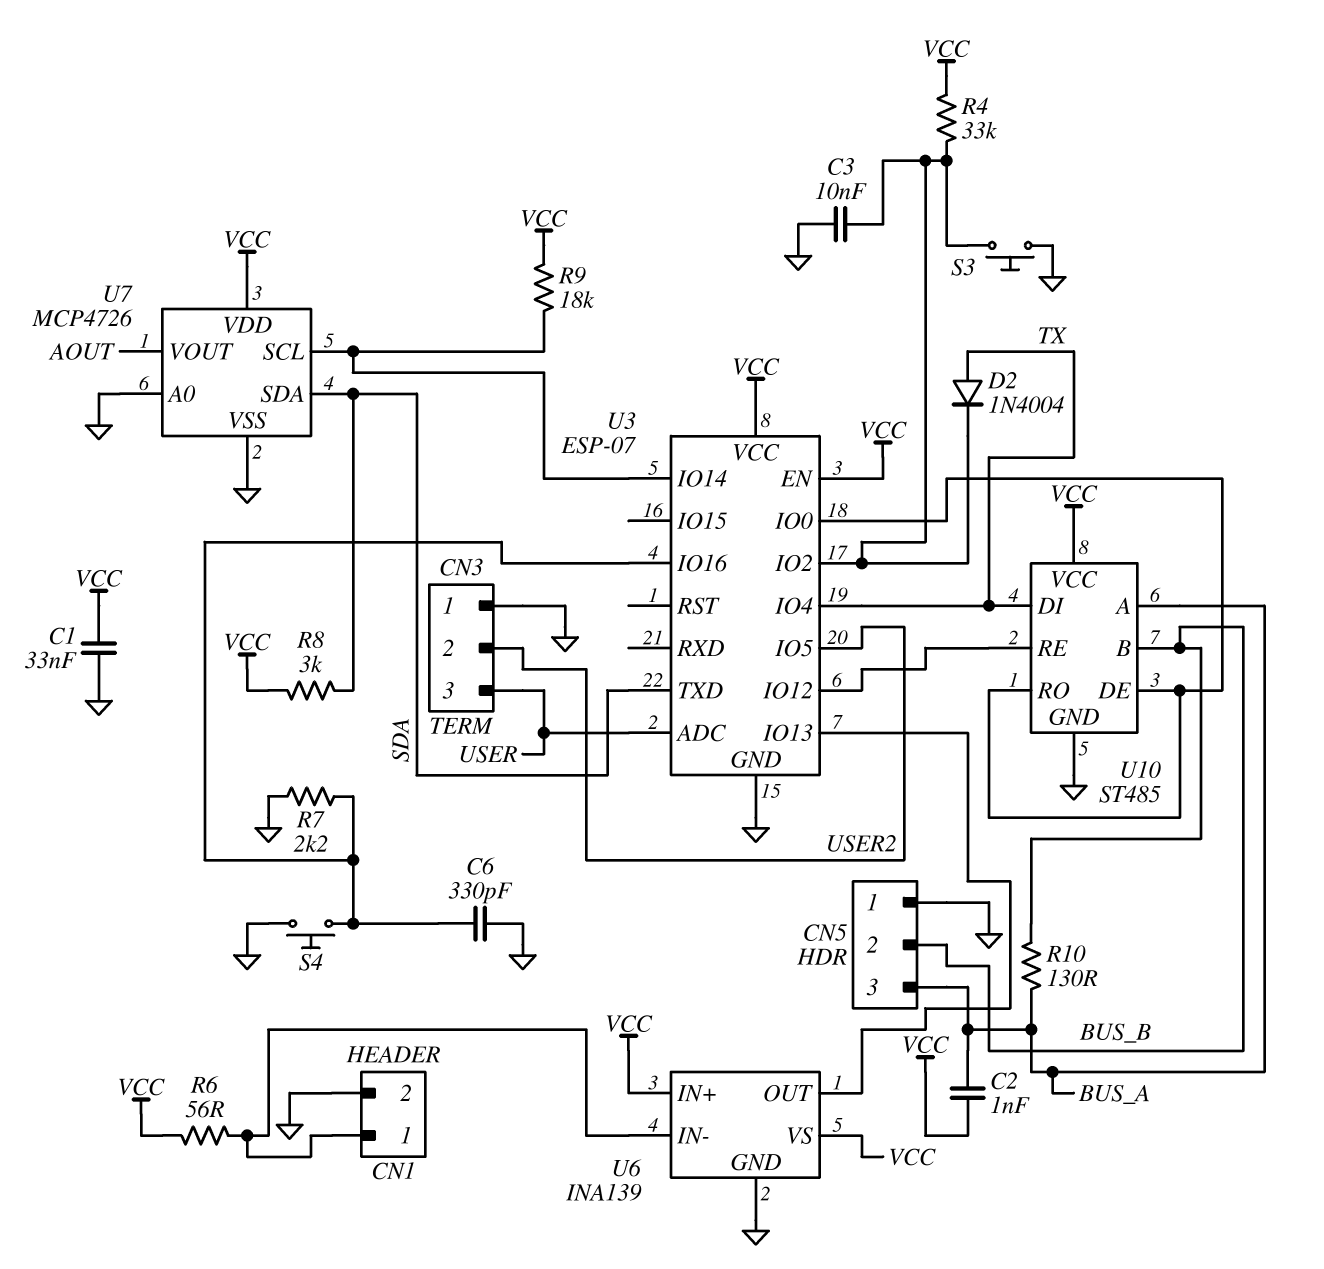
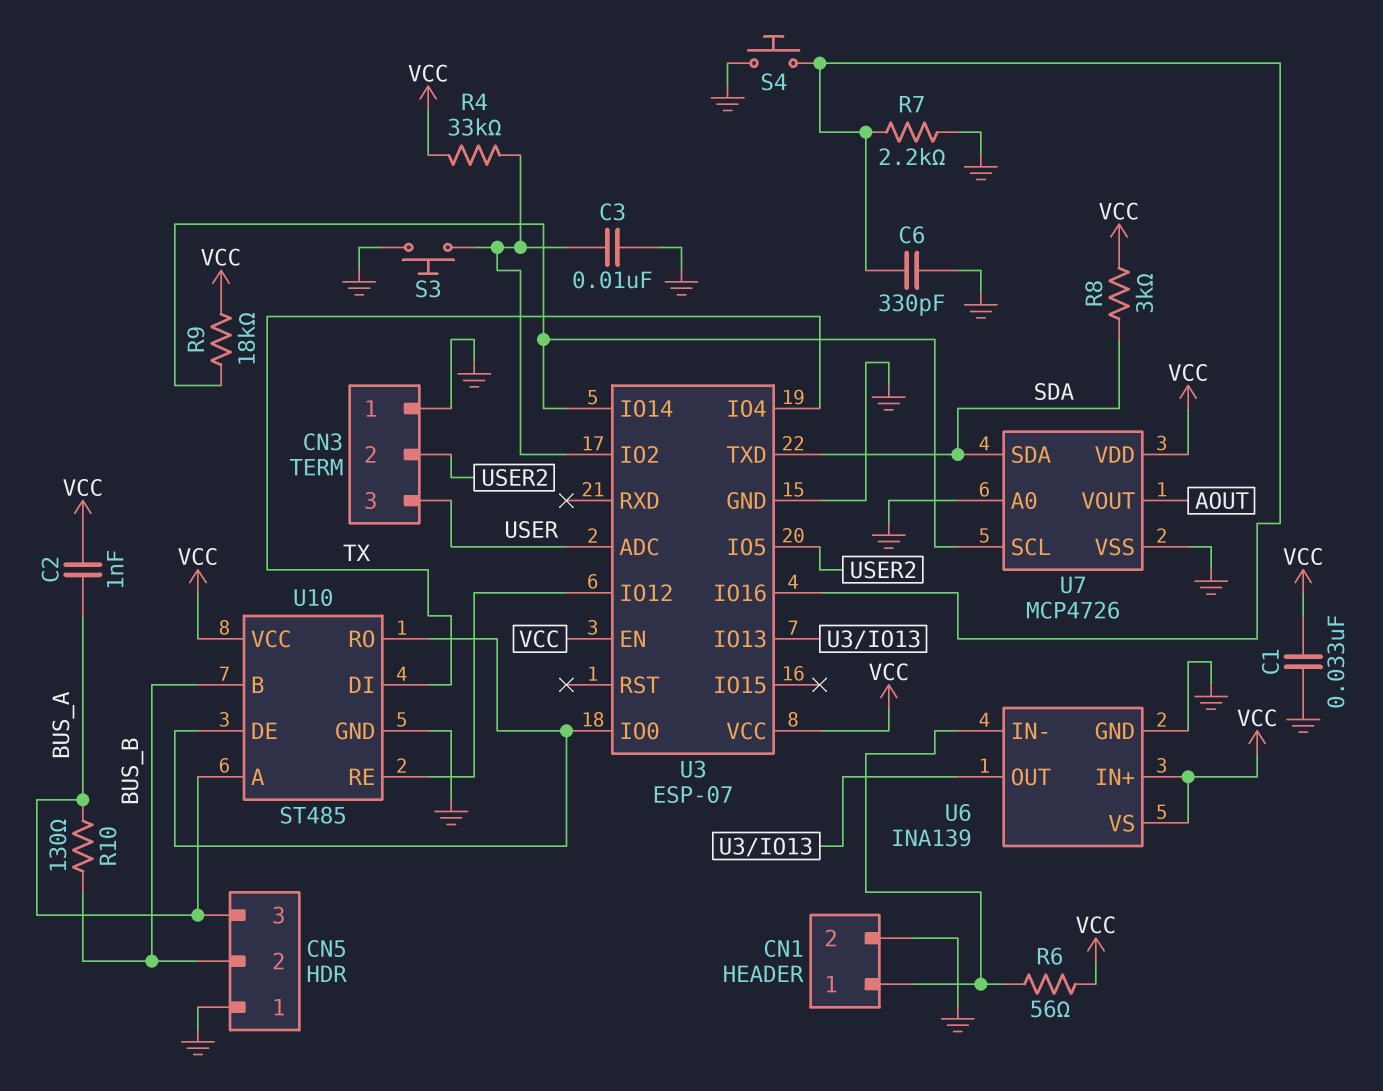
D2: diode 1N4004 (A TX, K U3/IO2) -> none

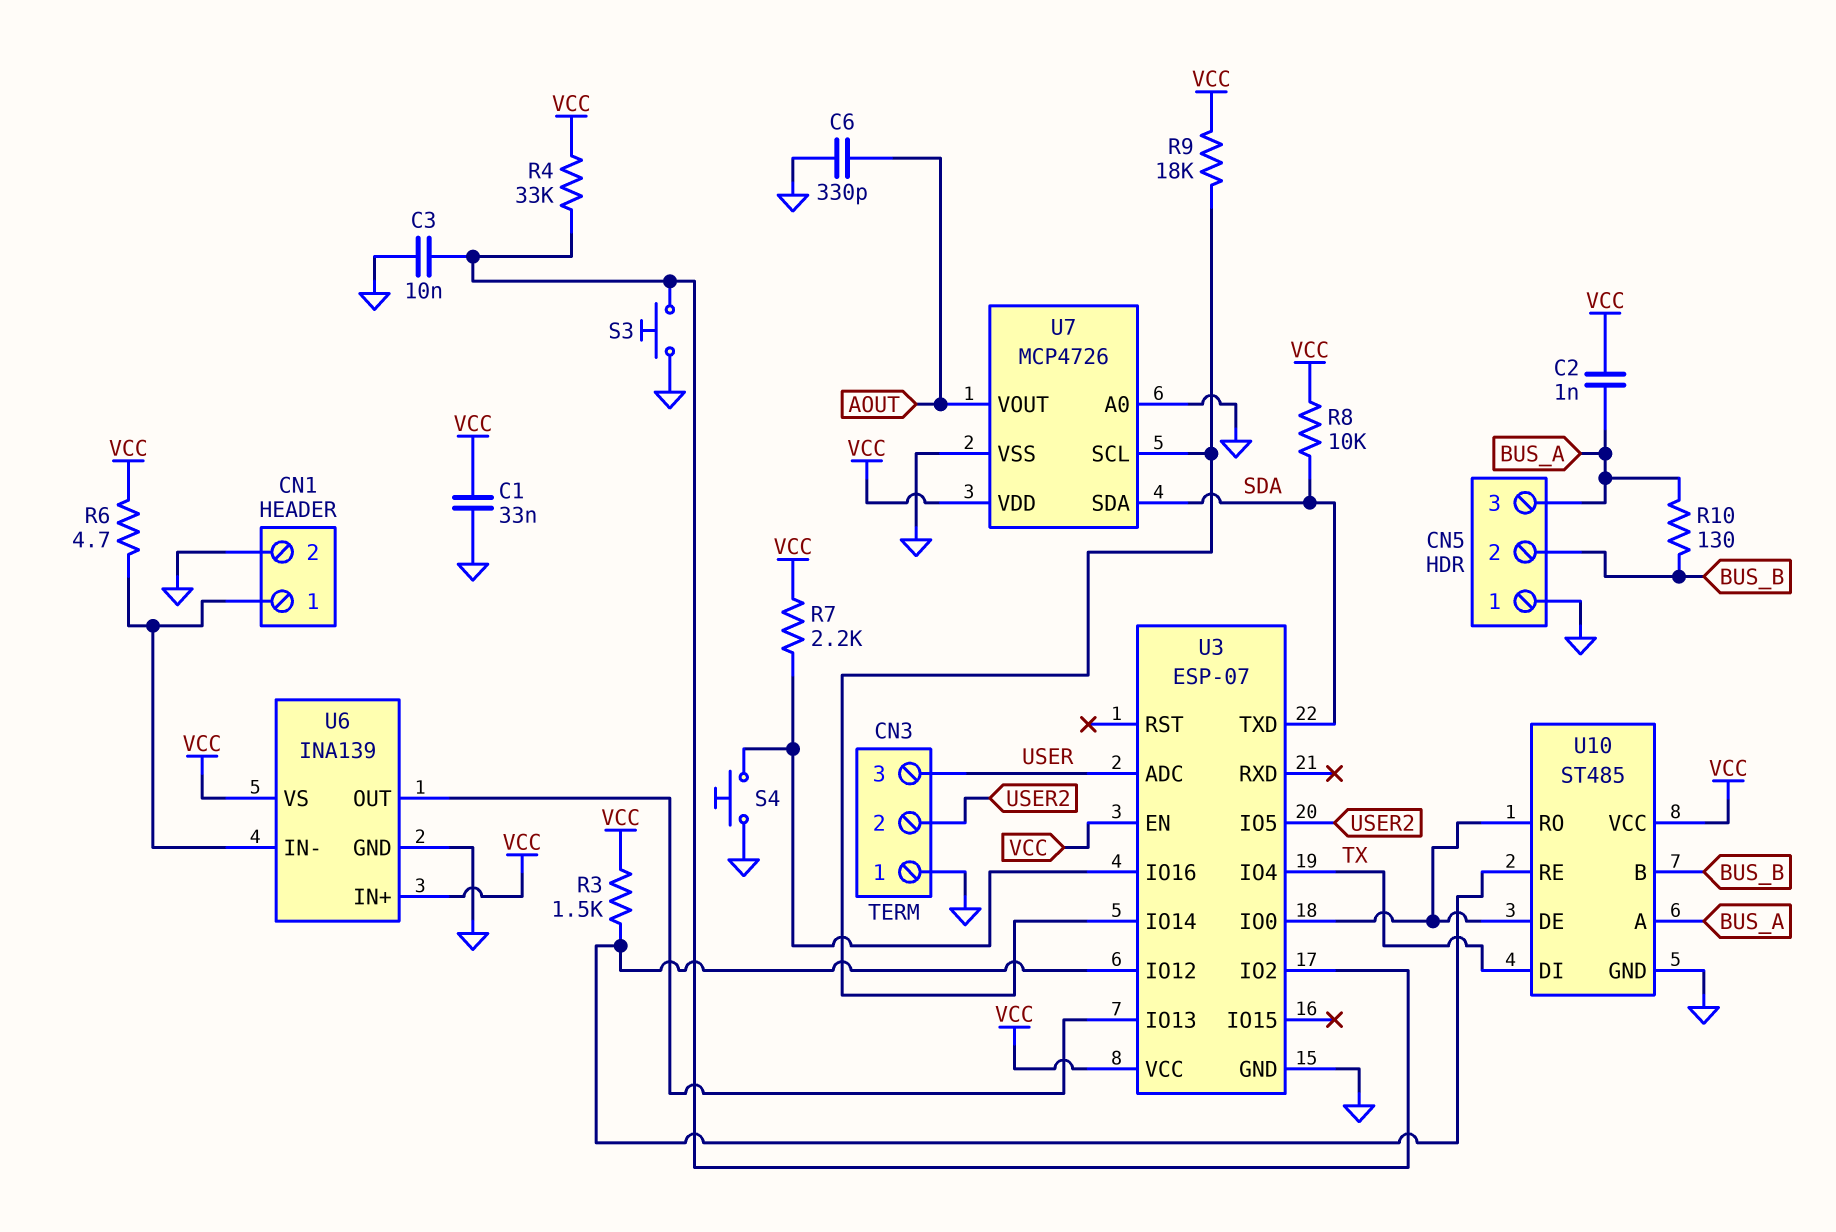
C6: 330pF (GND, U3/IO16) -> 330pF (AOUT, GND)
R3: none -> 1.5k (U3/IO12, VCC)
R6: 56 (CN1/1, VCC) -> 4.7 (CN1/1, VCC)
R7: 2.2k (GND, U3/IO16) -> 2.2k (U3/IO16, VCC)
R8: 3k (SDA, VCC) -> 10k (SDA, VCC)

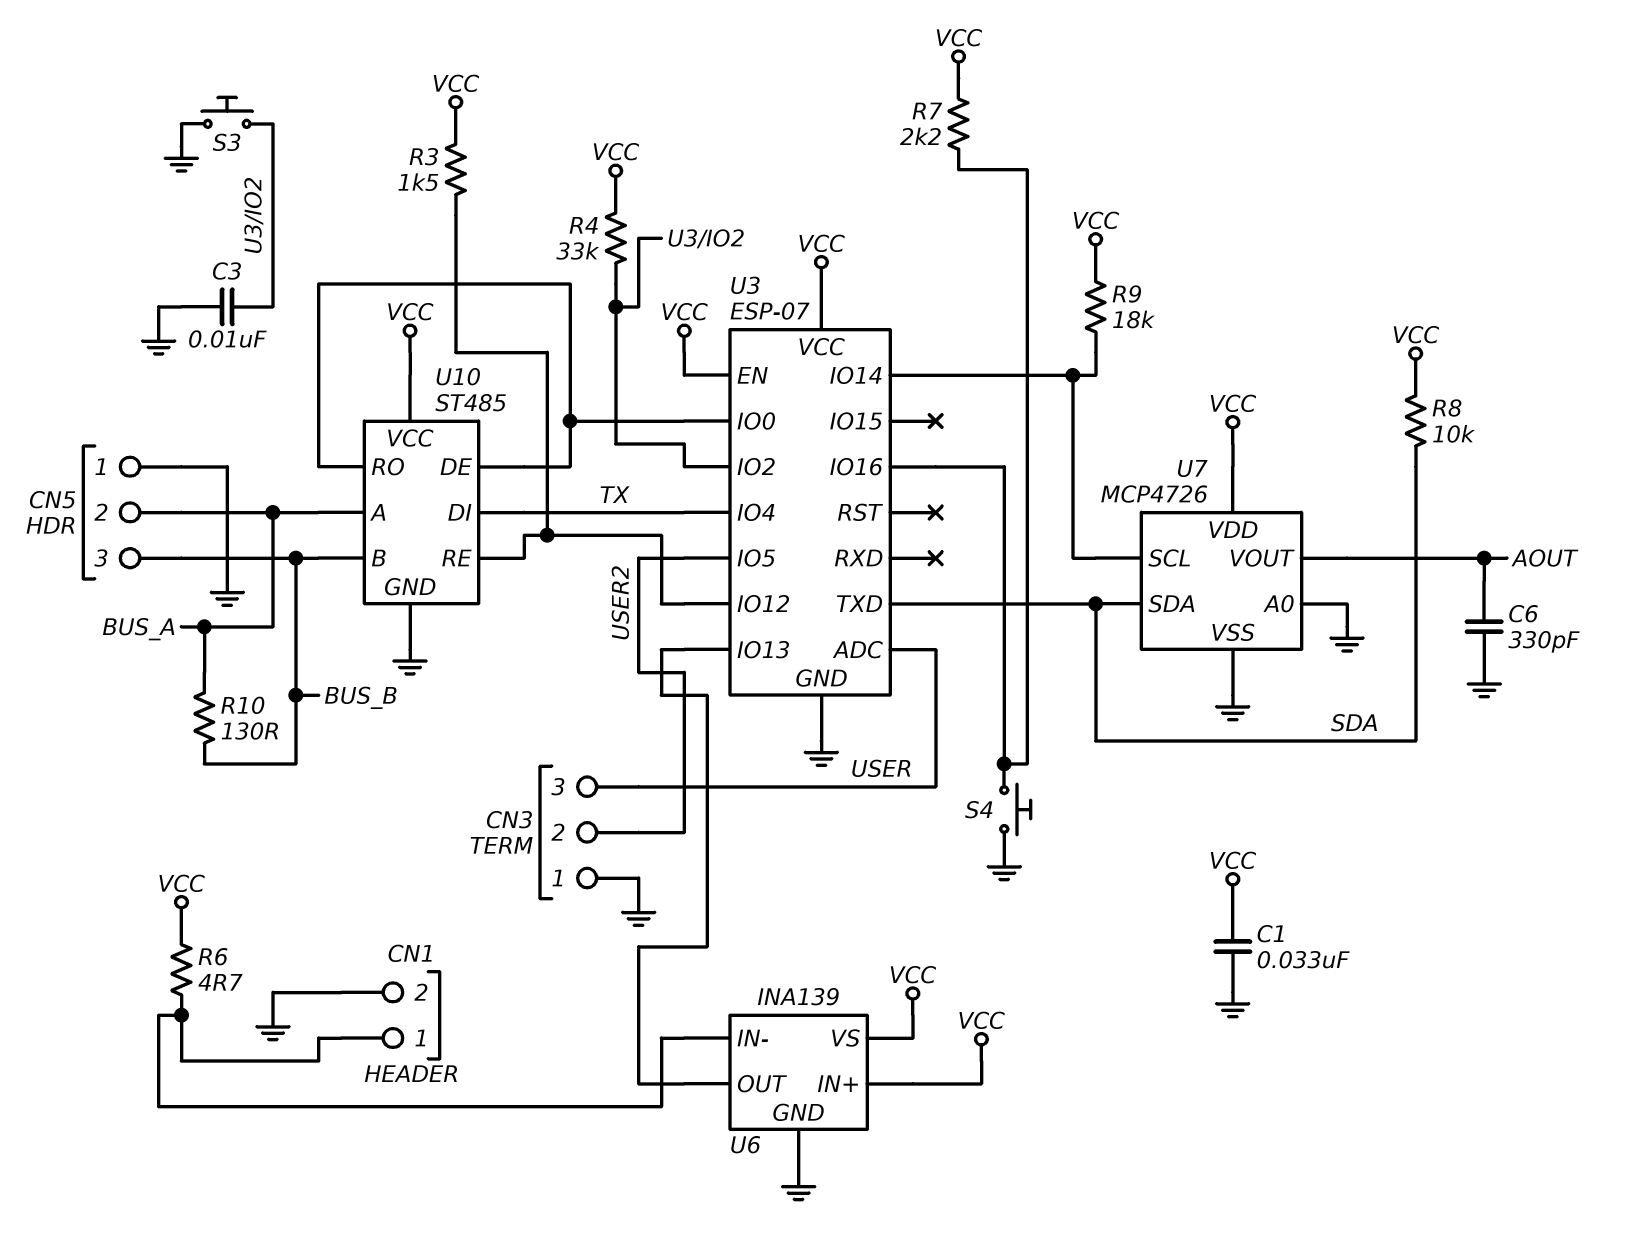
C2: 1nF (BUS_A, VCC) -> none
CN5 pin 2: BUS_B -> BUS_A
CN5 pin 3: BUS_A -> BUS_B

